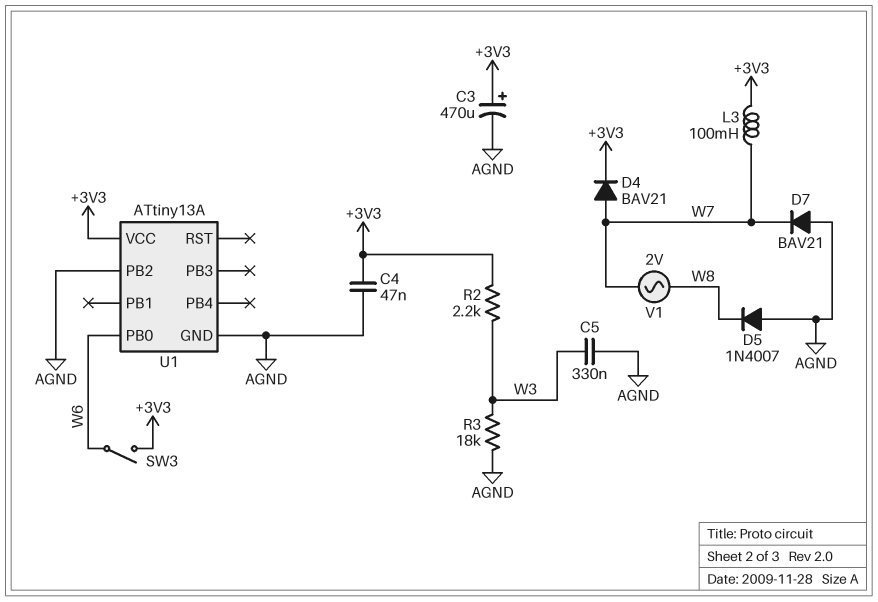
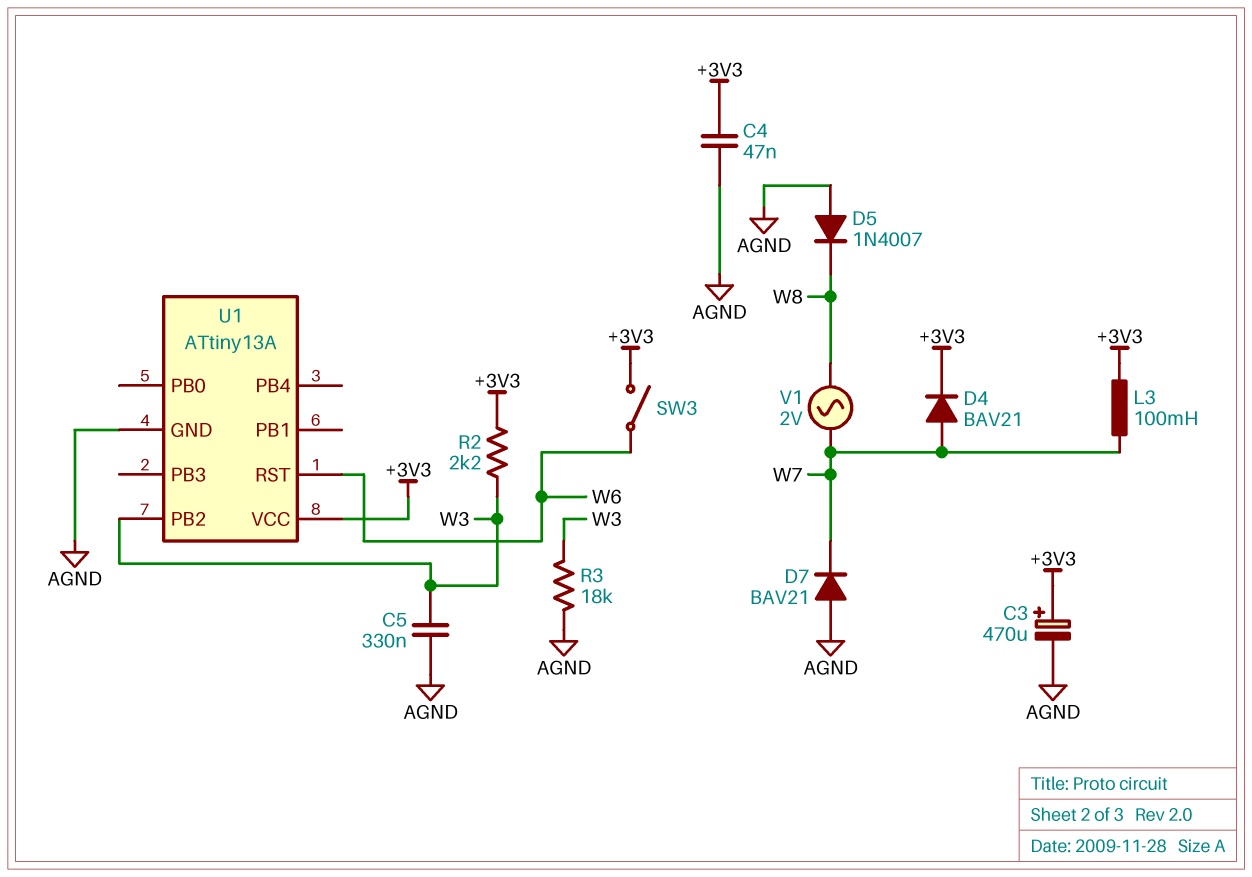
U1 pin PB0: W6 -> none
U1 pin PB2: AGND -> W3
U1 pin RST: none -> W6

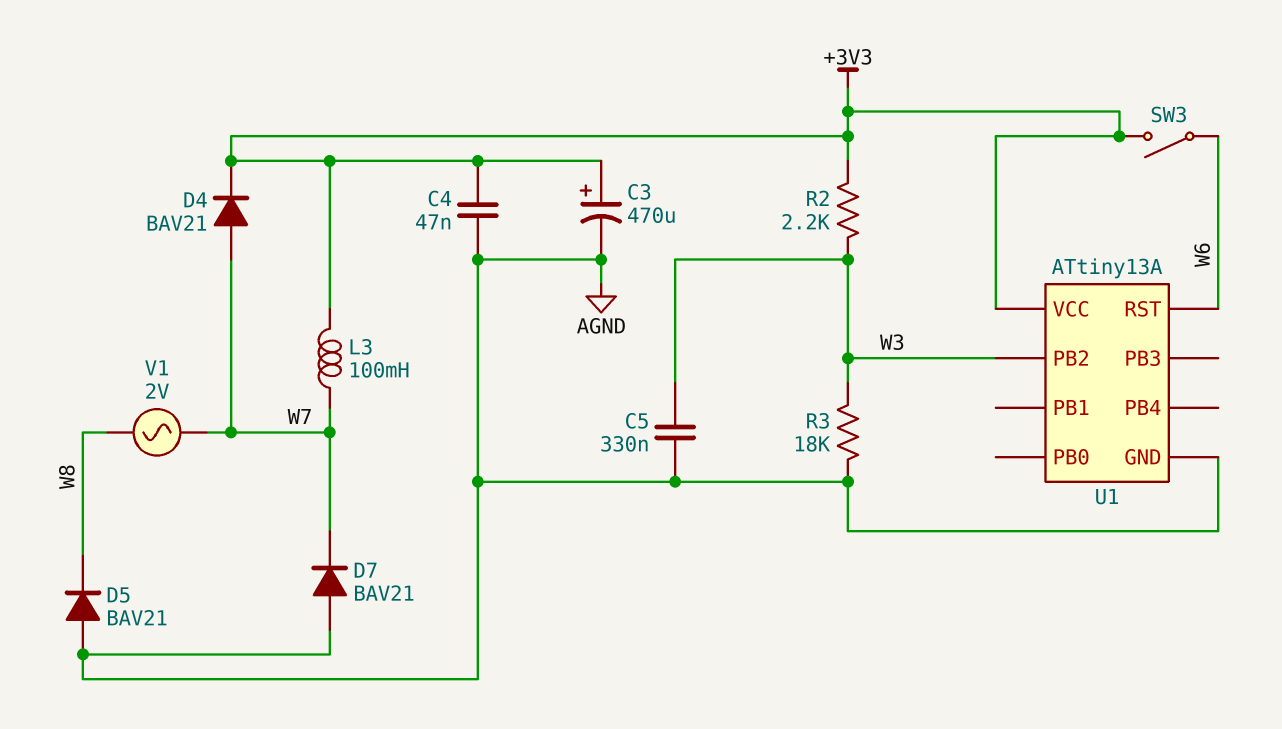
D5: diode 1N4007 (A AGND, K W8) -> diode BAV21 (A AGND, K W8)

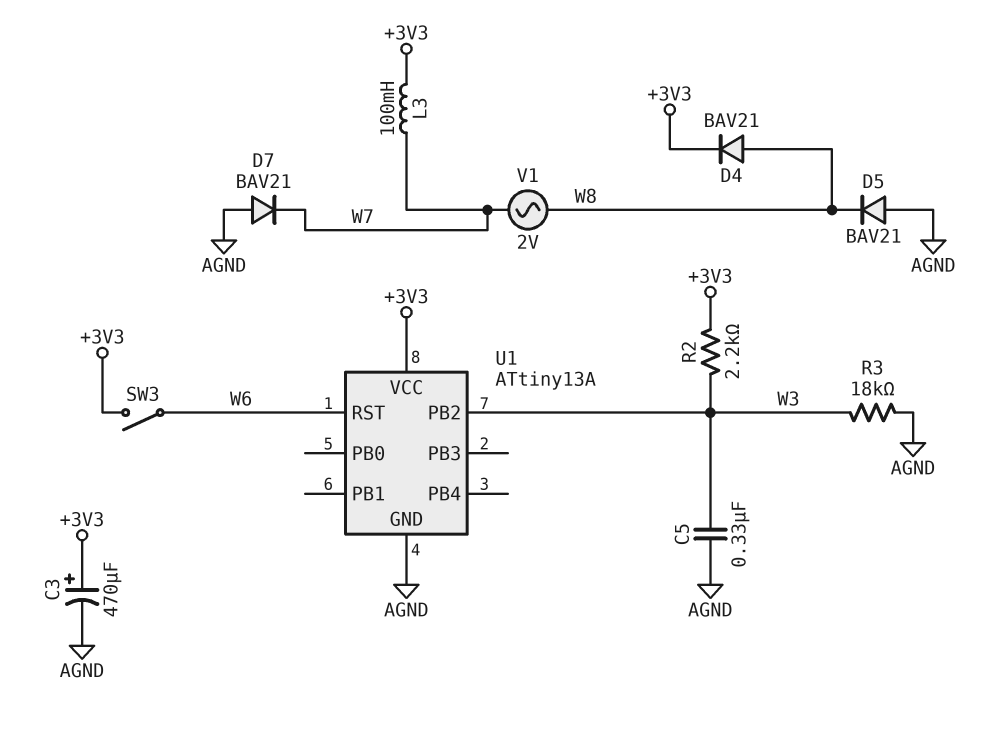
C4: 47nF (+3V3, AGND) -> none
D4: diode BAV21 (A W7, K +3V3) -> diode BAV21 (A W8, K +3V3)

